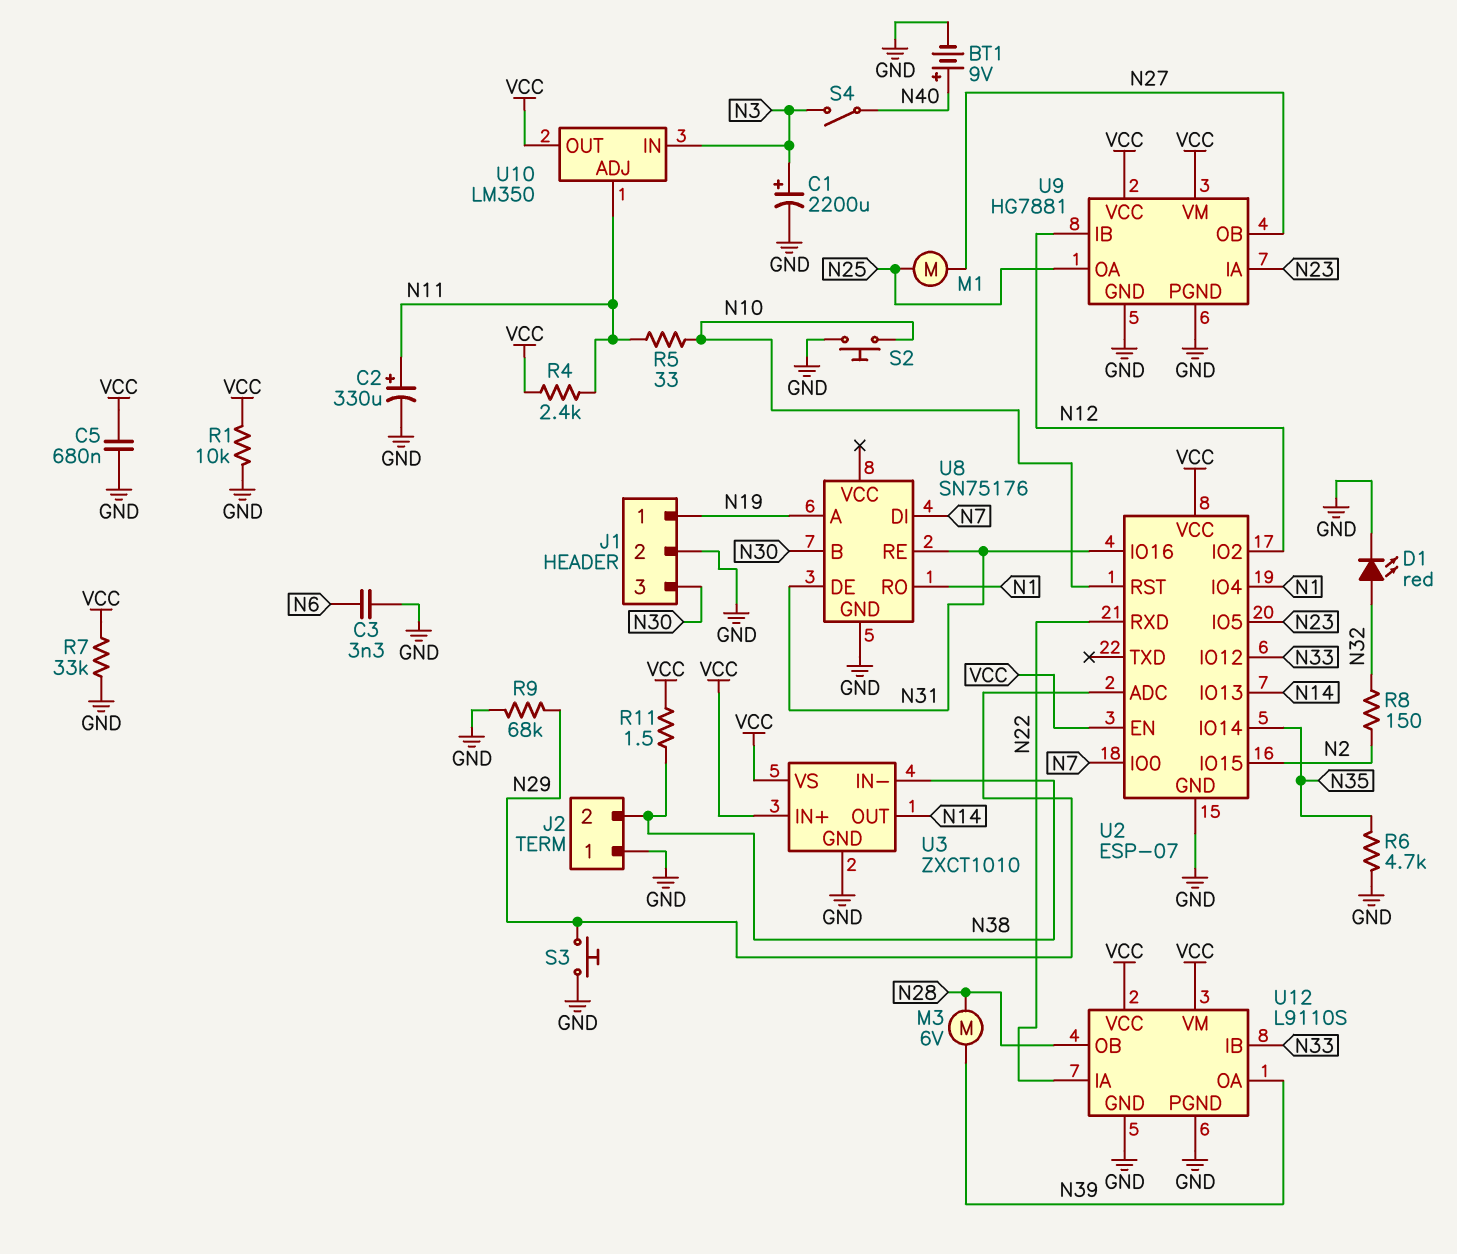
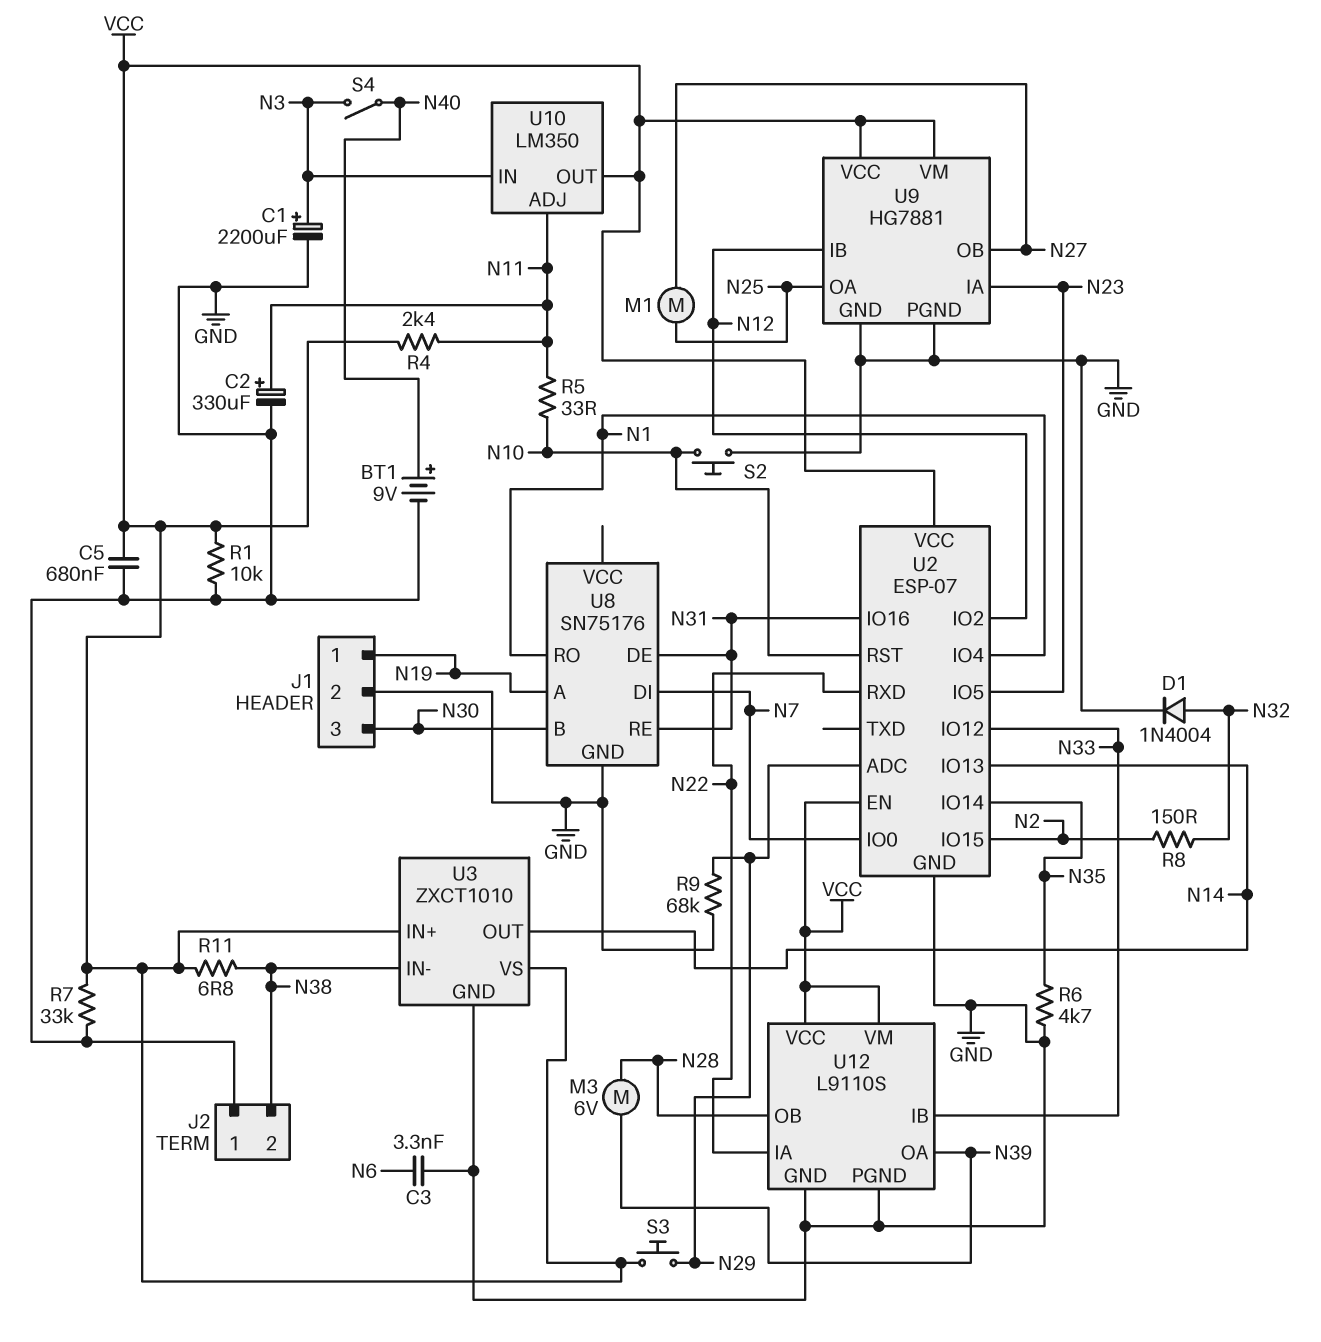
D1: LED red (A N32, K GND) -> diode 1N4004 (A N32, K GND)
R11: 1.5 (N38, VCC) -> 6.8 (N38, VCC)
S3: button (GND, N29) -> button (N29, VCC)

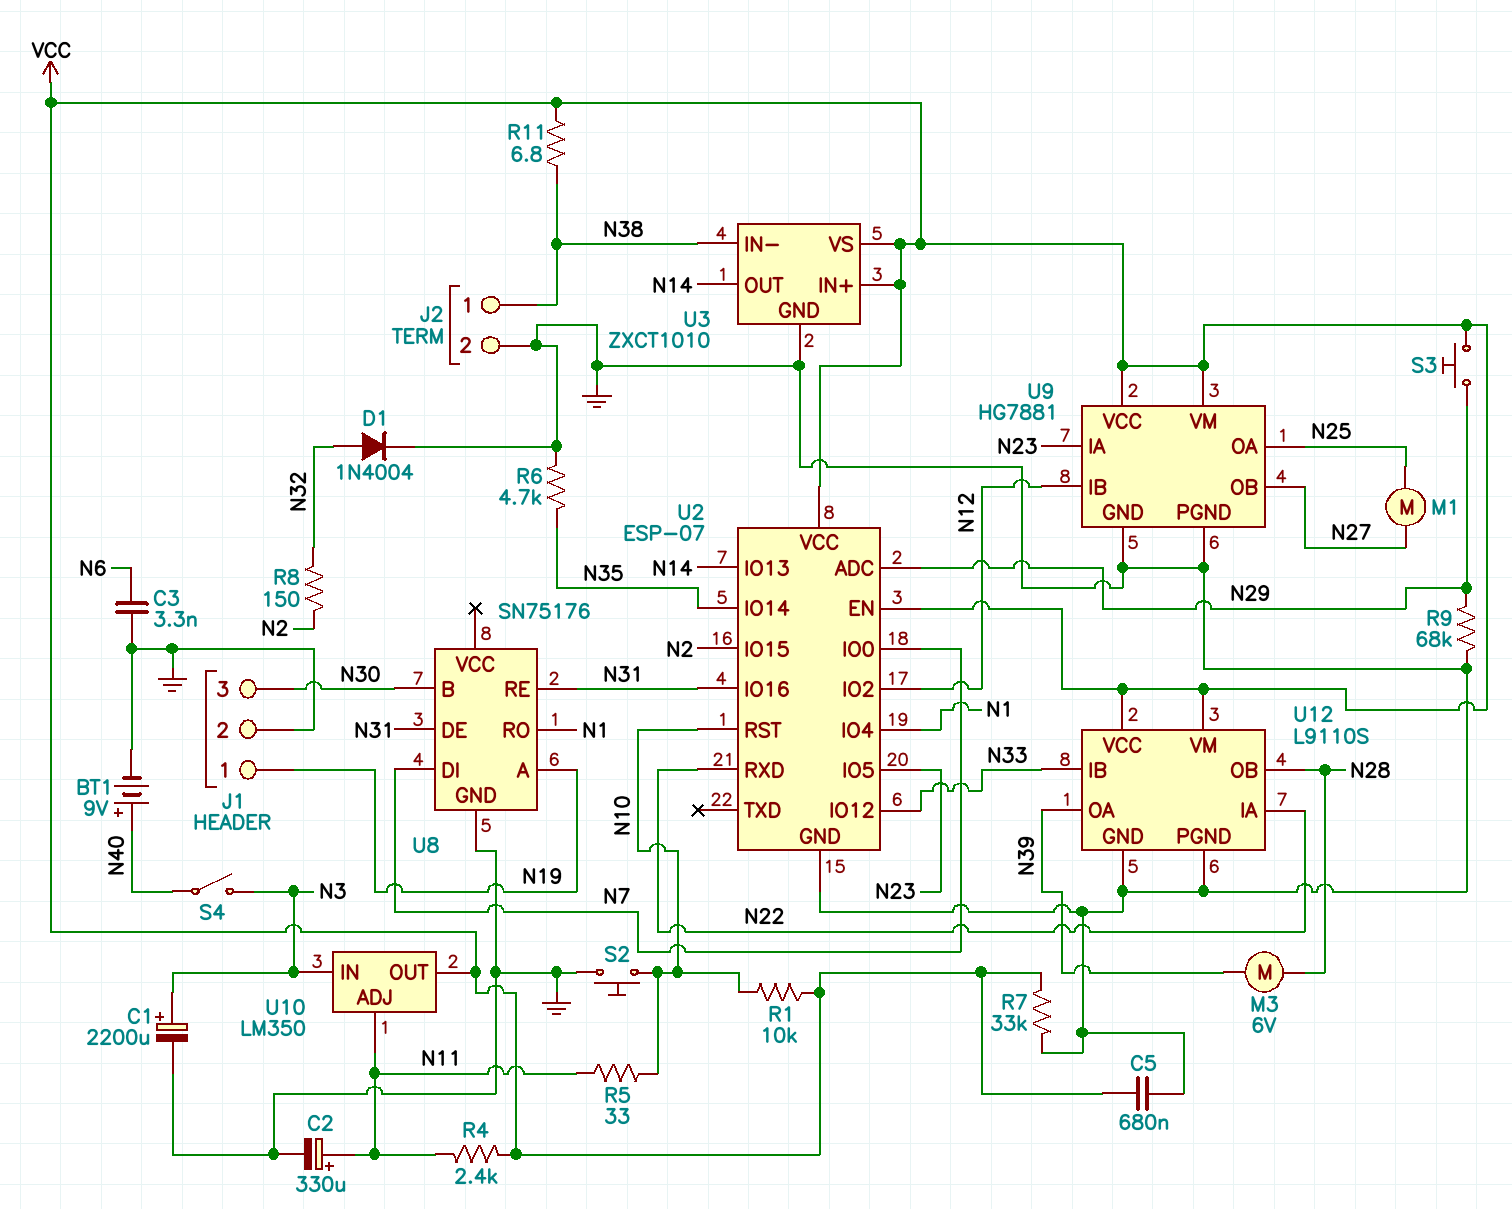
J2 pin 1: GND -> N38
J2 pin 2: N38 -> GND
R1: 10k (GND, VCC) -> 10k (N10, VCC)

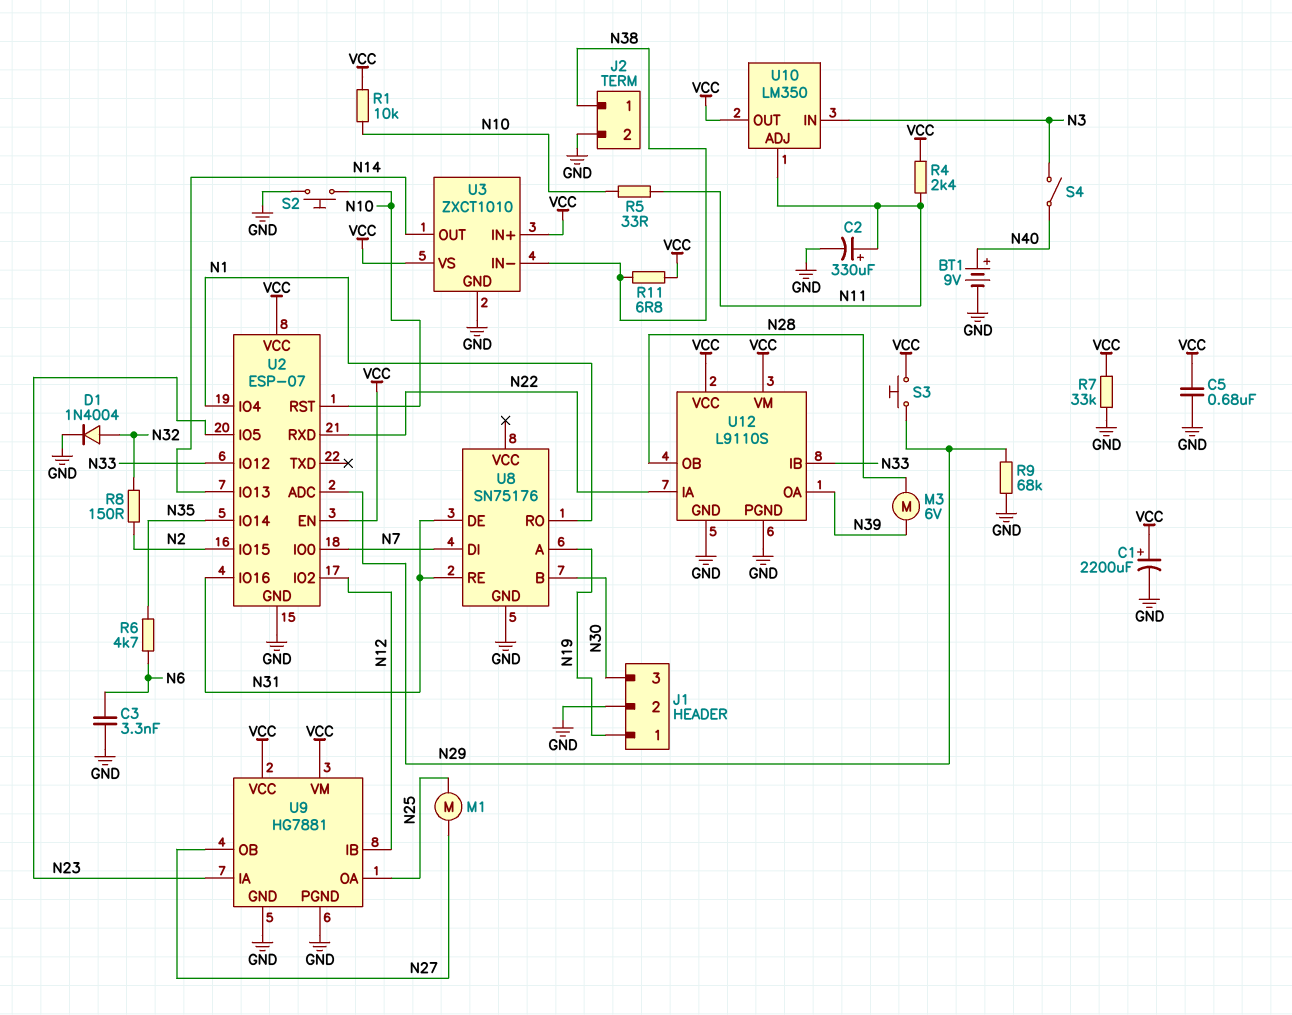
C1: 2200uF (plus N3, minus GND) -> 2200uF (plus VCC, minus GND)
R6: 4.7k (GND, N35) -> 4.7k (N6, N35)

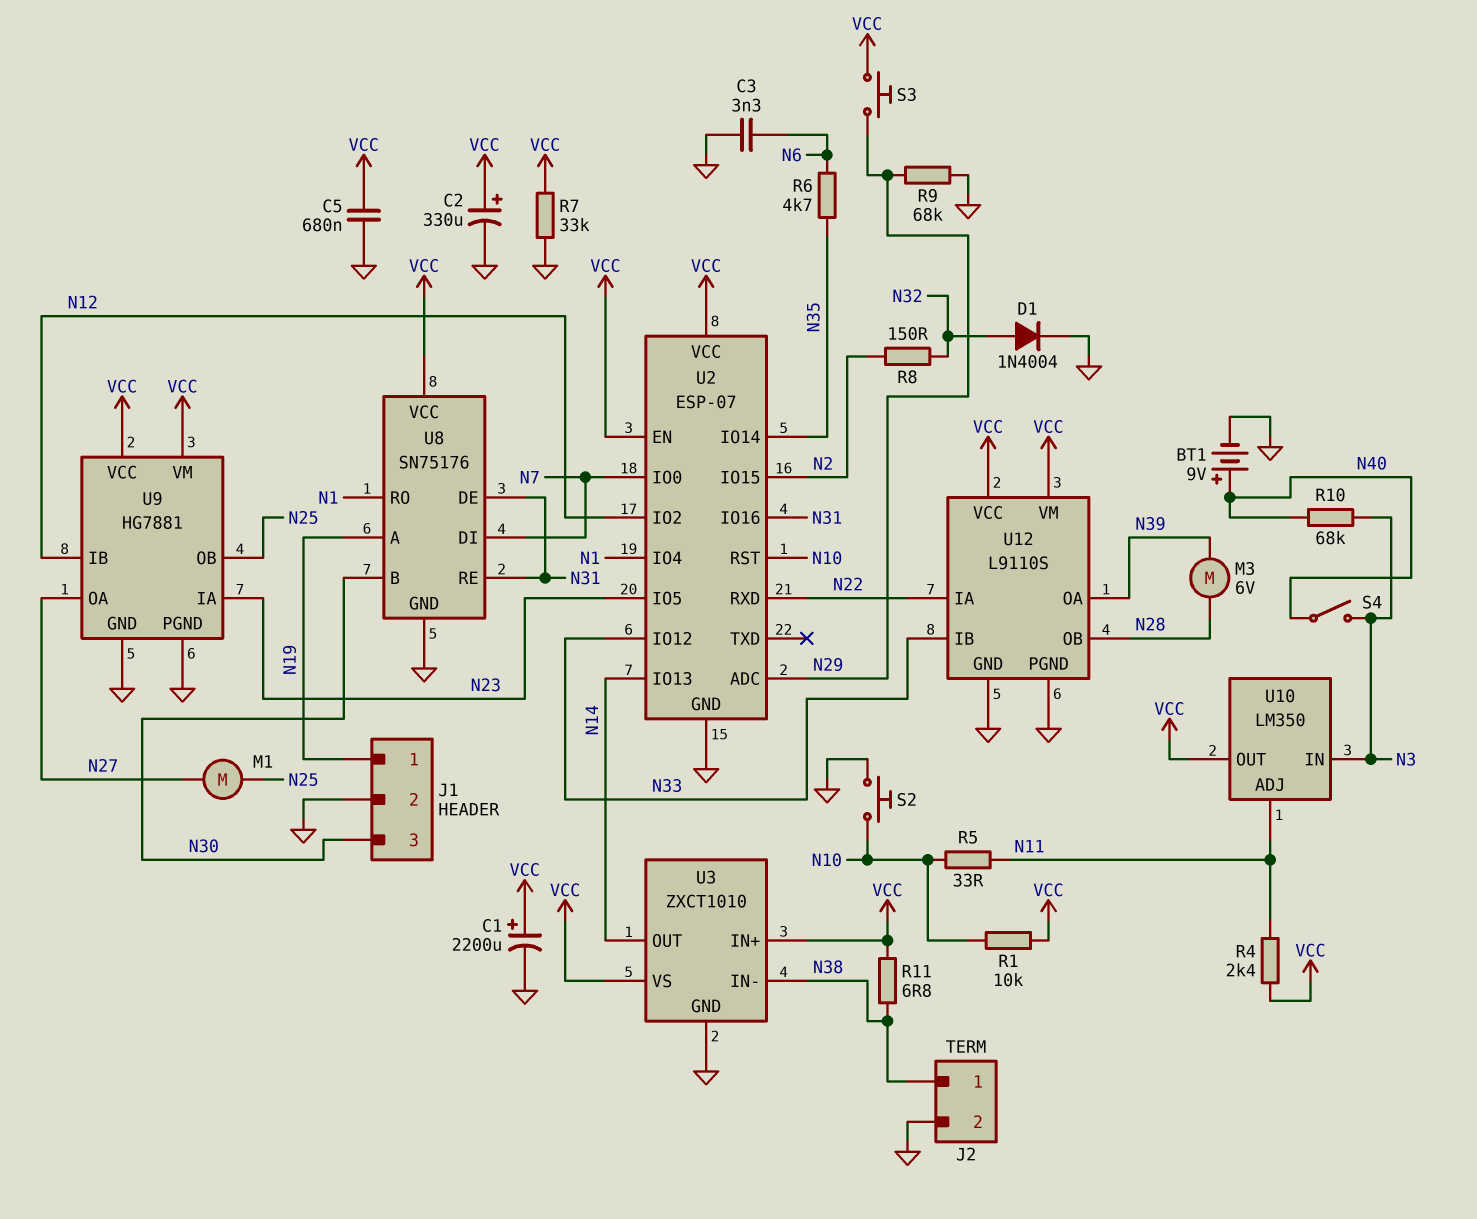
C2: 330uF (plus N11, minus GND) -> 330uF (plus VCC, minus GND)
R10: none -> 68k (N3, N40)
U8 pin VCC: none -> VCC
U9 pin OA: N25 -> N27
U9 pin OB: N27 -> N25

